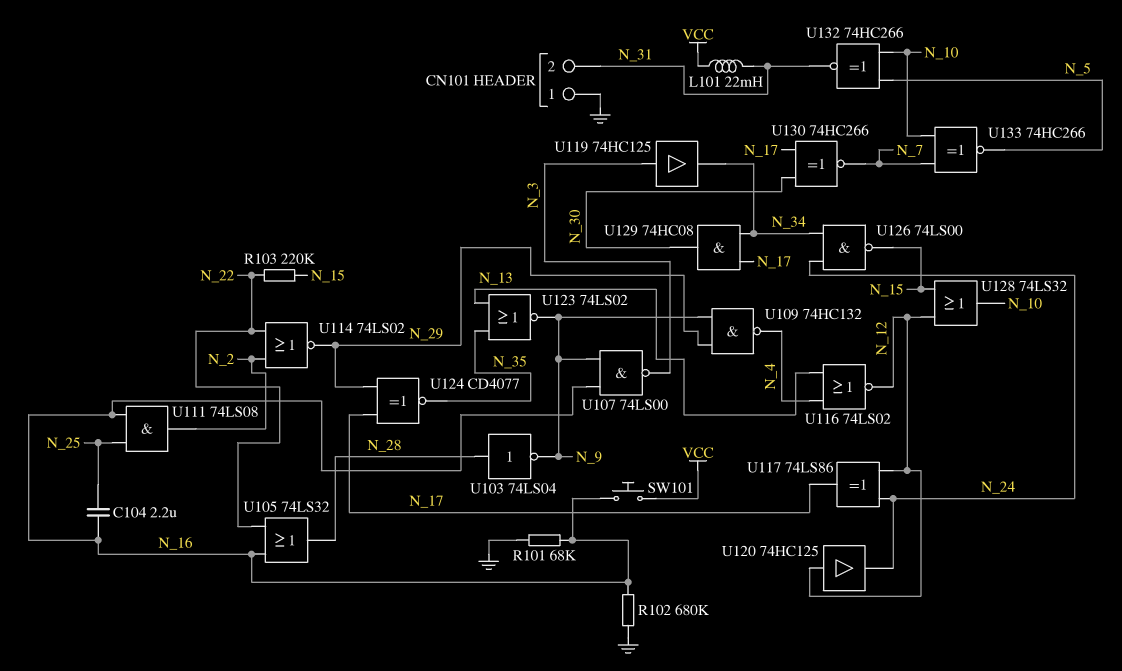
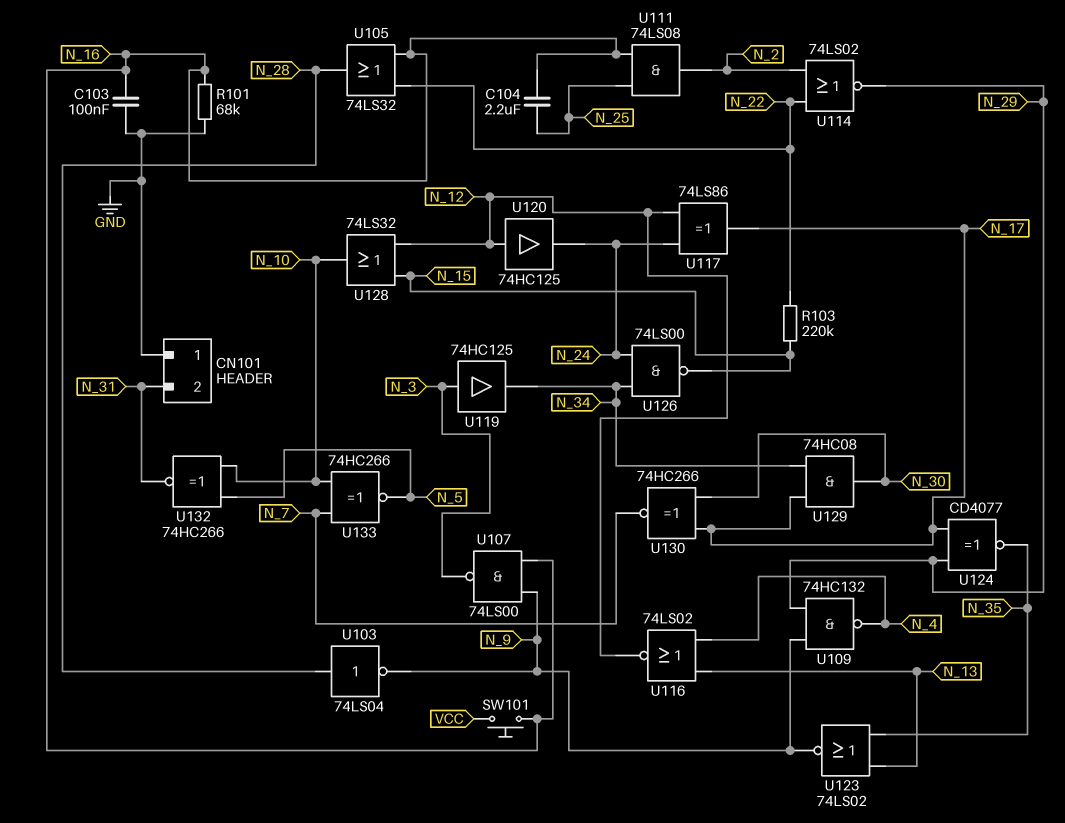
C103: none -> 100nF (GND, N_16)
L101: 22mH (N_31, VCC) -> none
R102: 680k (GND, N_16) -> none

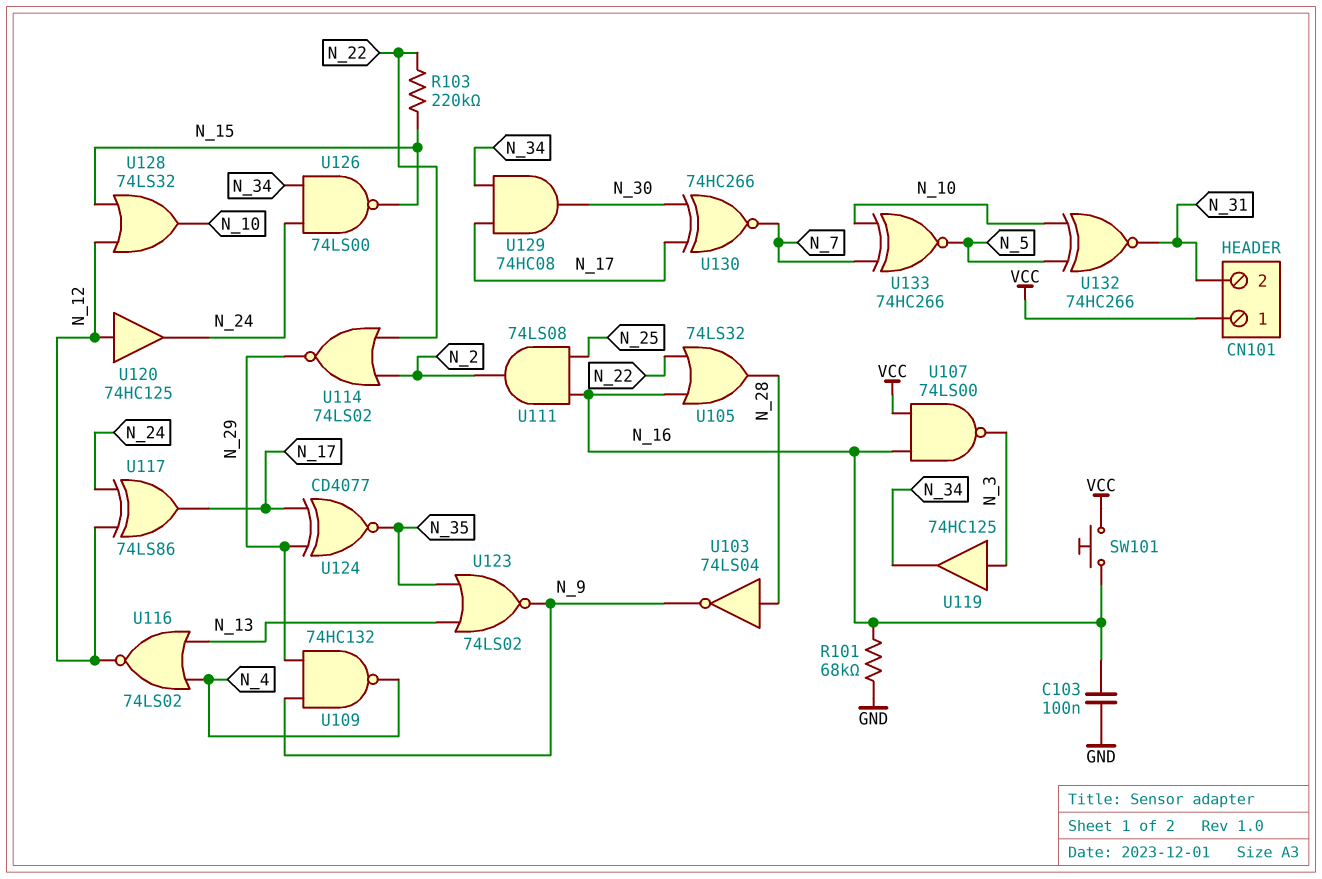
C104: 2.2uF (N_16, N_25) -> none
CN101 pin 1: GND -> VCC
U107: NAND 74LS00 (in N_9, in N_16, out N_3) -> NAND 74LS00 (in N_16, in VCC, out N_3)

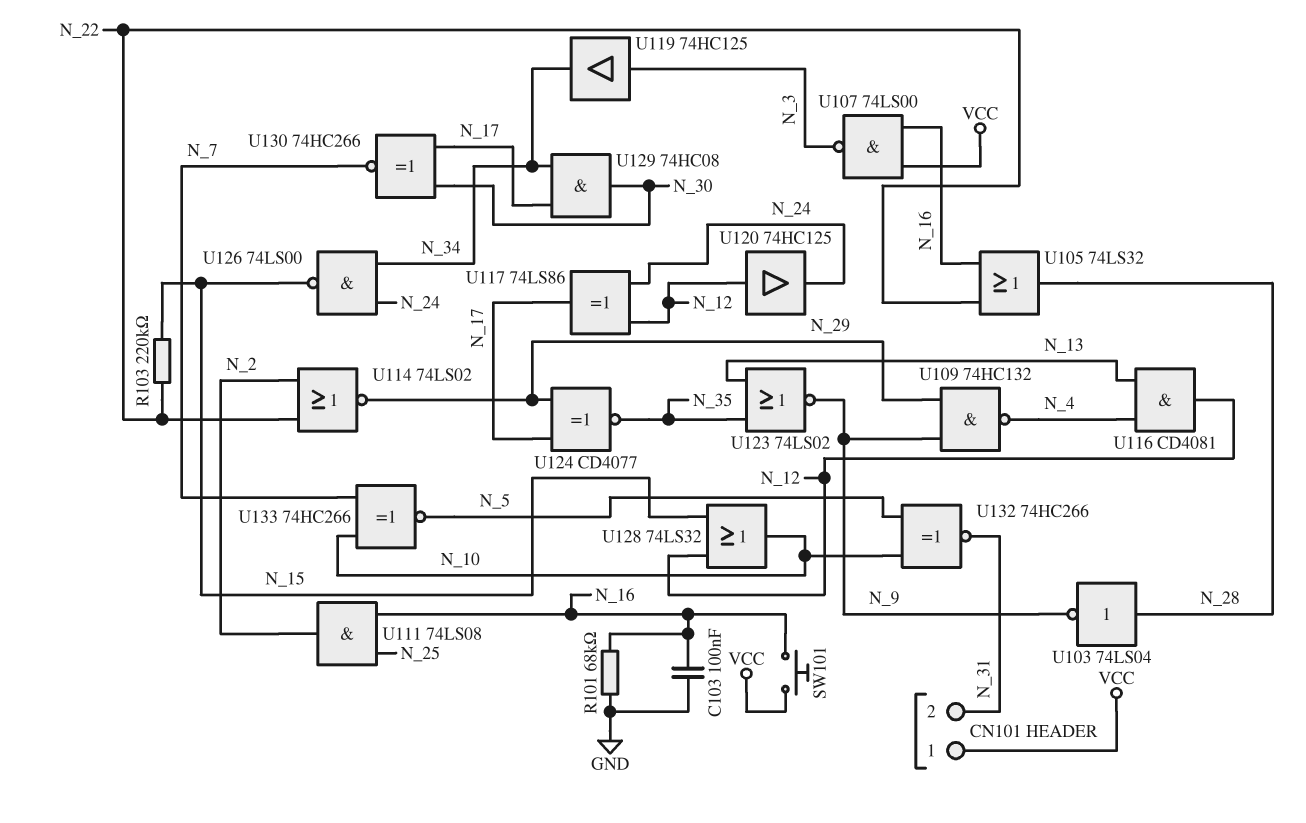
U116: NOR 74LS02 (in N_4, in N_13, out N_12) -> AND CD4081 (in N_4, in N_13, out N_12)

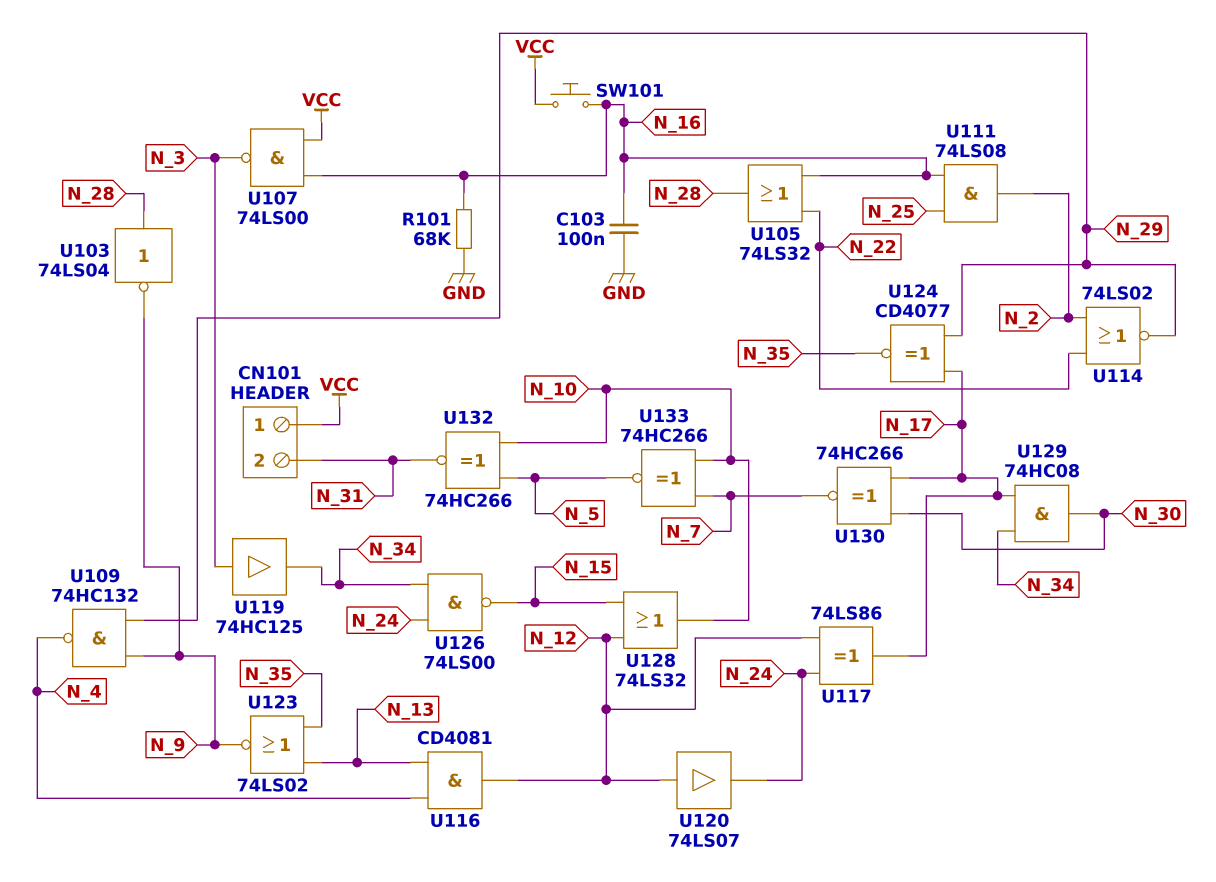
R103: 220k (N_15, N_22) -> none
U120: buffer 74HC125 (in N_12, out N_24) -> buffer 74LS07 (in N_12, out N_24)

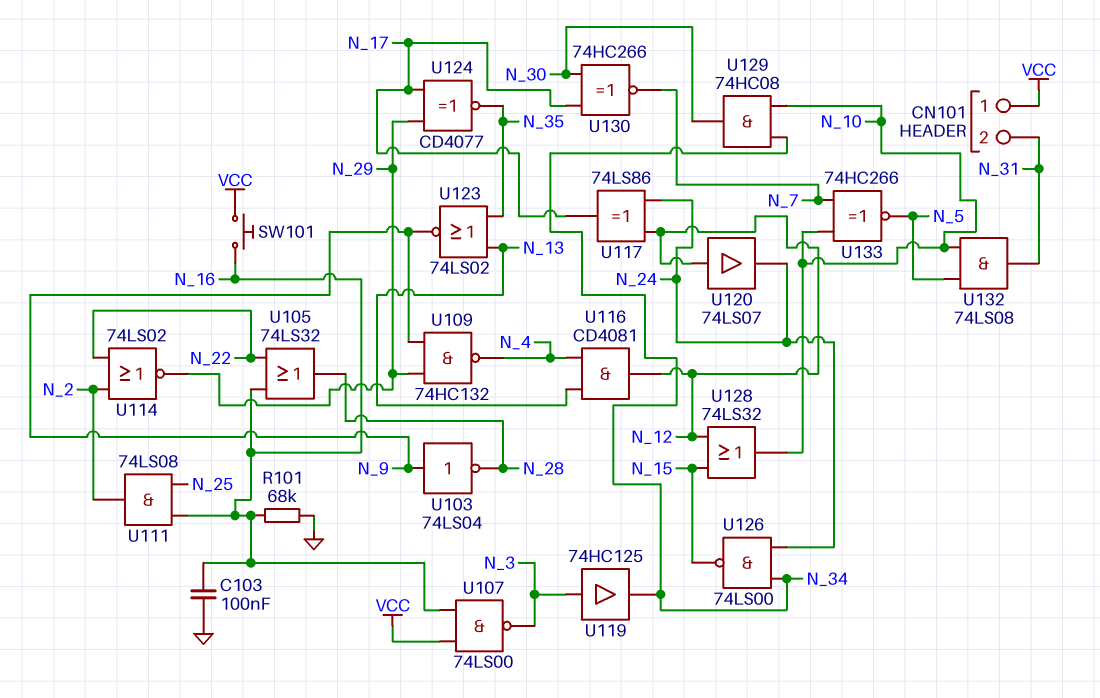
U103: NOT 74LS04 (in N_28, out N_9) -> NOT 74LS04 (in N_9, out N_28)
U129: AND 74HC08 (in N_17, in N_34, out N_30) -> AND 74HC08 (in N_10, in N_34, out N_30)
U132: XNOR 74HC266 (in N_5, in N_10, out N_31) -> AND 74LS08 (in N_5, in N_10, out N_31)

